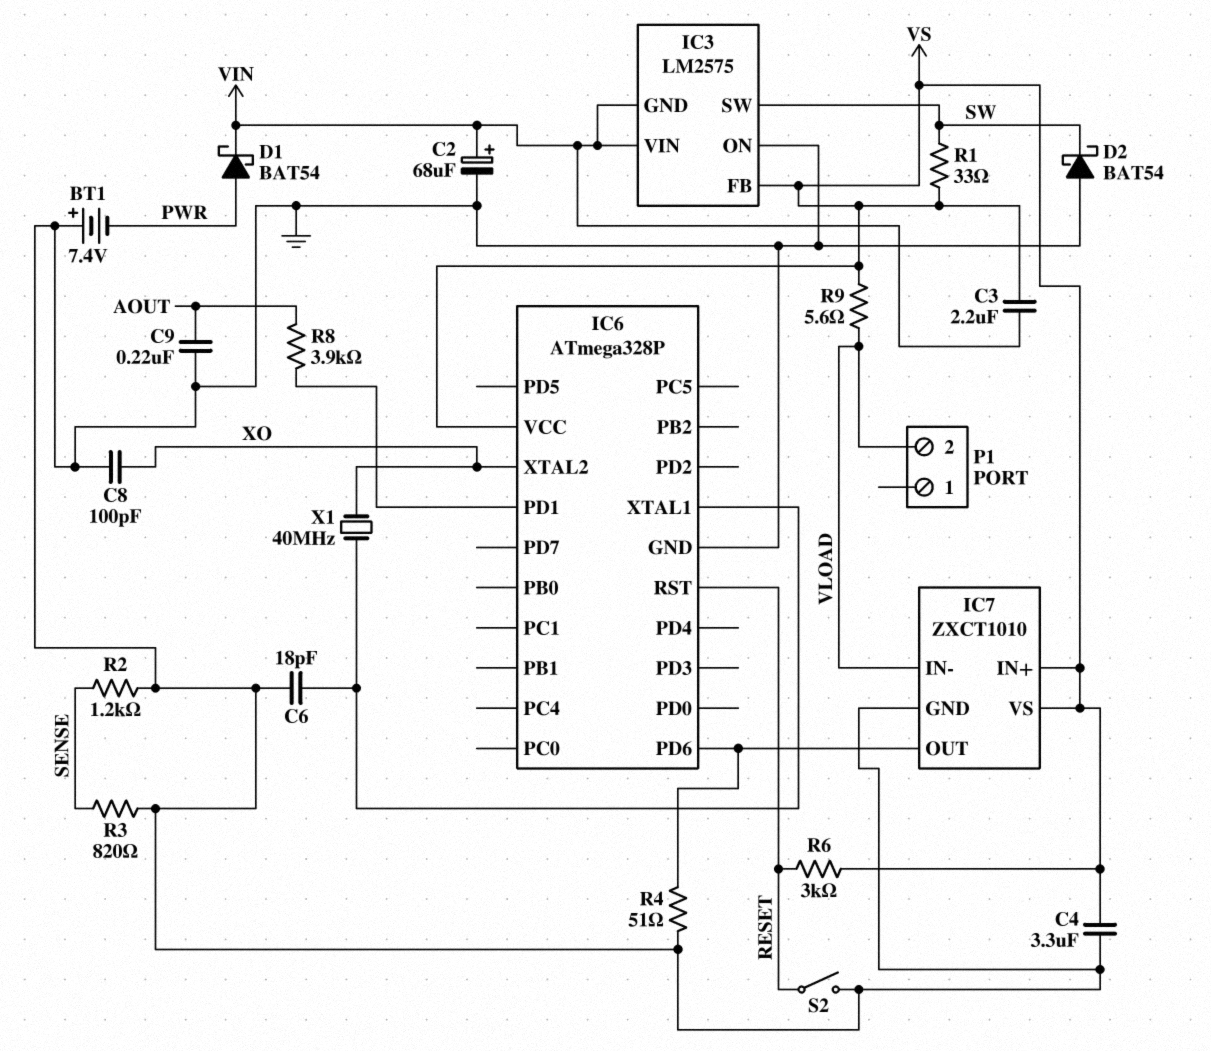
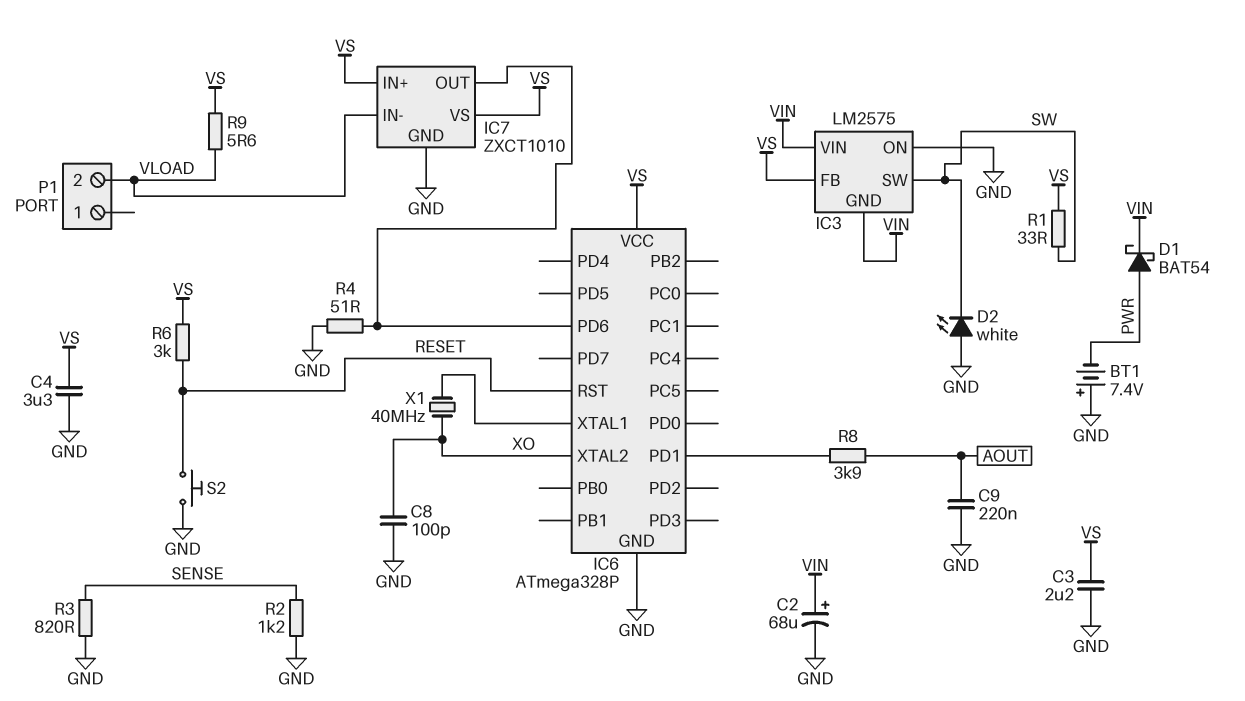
C3: 2.2uF (VIN, VS) -> 2.2uF (GND, VS)
C6: 18pF (GND, IC6/XTAL1) -> none
D2: schottky BAT54 (A GND, K SW) -> LED white (A GND, K SW)
S2: switch (GND, RESET) -> button (GND, RESET)

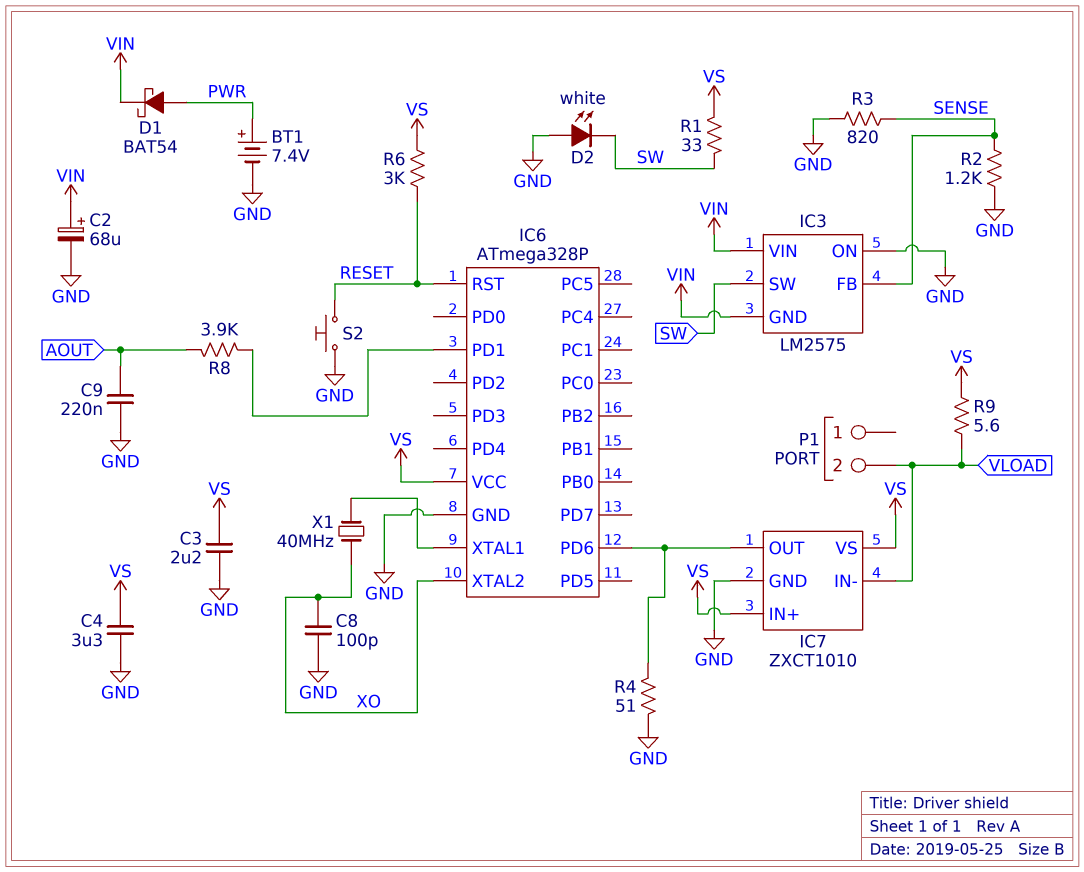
BT1: 7.4V (plus GND, minus PWR) -> 7.4V (plus PWR, minus GND)
IC3 pin FB: VS -> SENSE

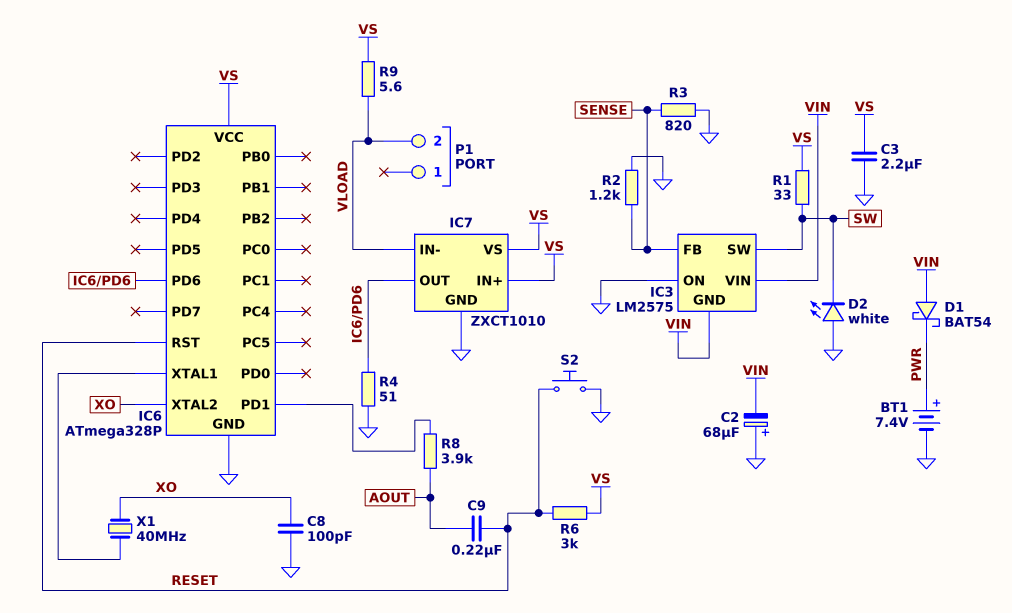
C2: 68uF (plus VIN, minus GND) -> 68uF (plus GND, minus VIN)
C4: 3.3uF (GND, VS) -> none
C9: 220nF (AOUT, GND) -> 220nF (AOUT, RESET)
D1: schottky BAT54 (A PWR, K VIN) -> schottky BAT54 (A VIN, K PWR)

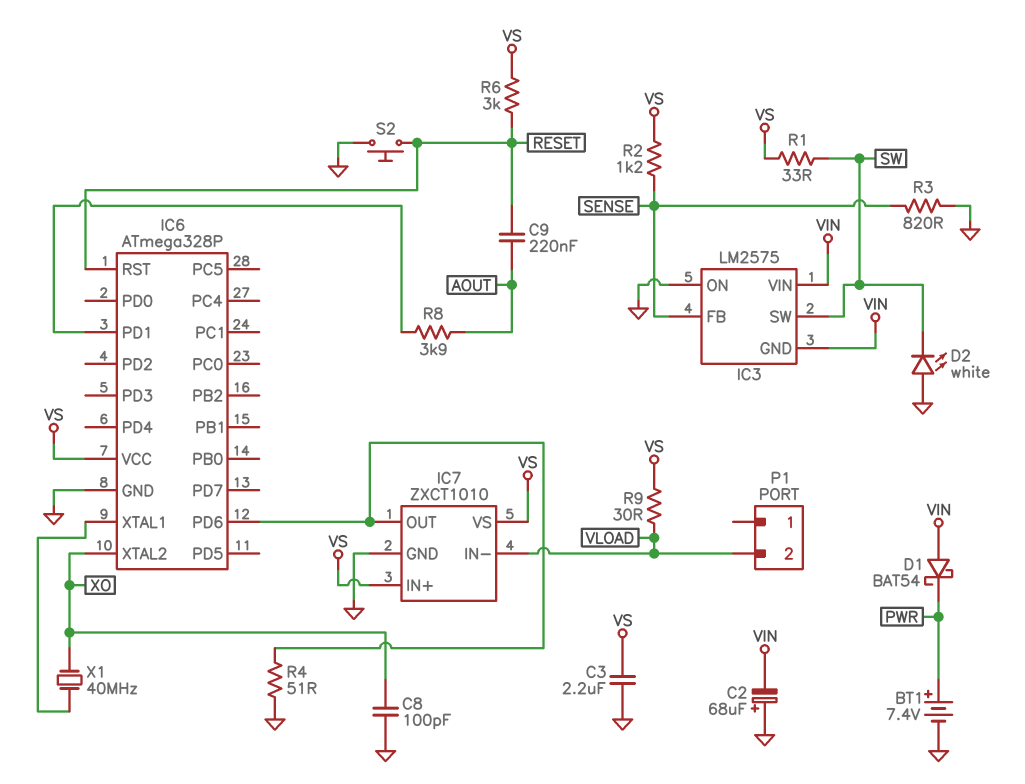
R2: 1.2k (GND, SENSE) -> 1.2k (SENSE, VS)
R9: 5.6 (VLOAD, VS) -> 30 (VLOAD, VS)

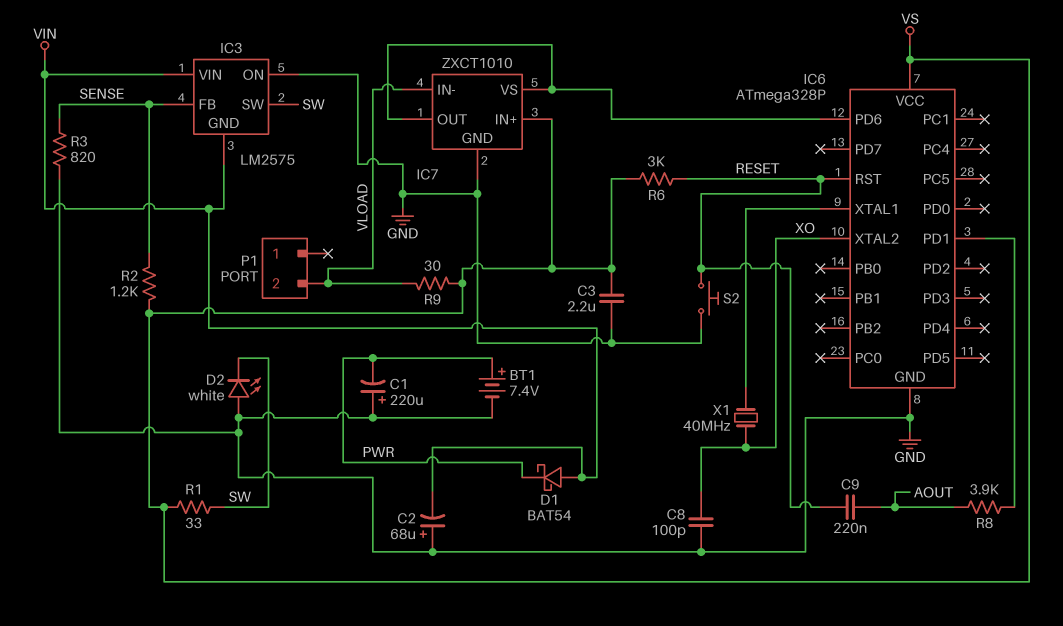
C1: none -> 220uF (plus GND, minus PWR)
IC7 pin VS: VS -> IC6/PD6
R4: 51 (GND, IC6/PD6) -> none

